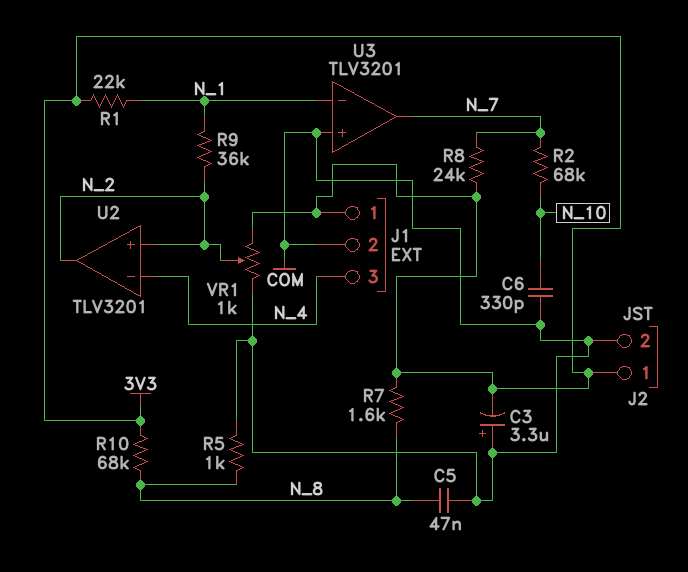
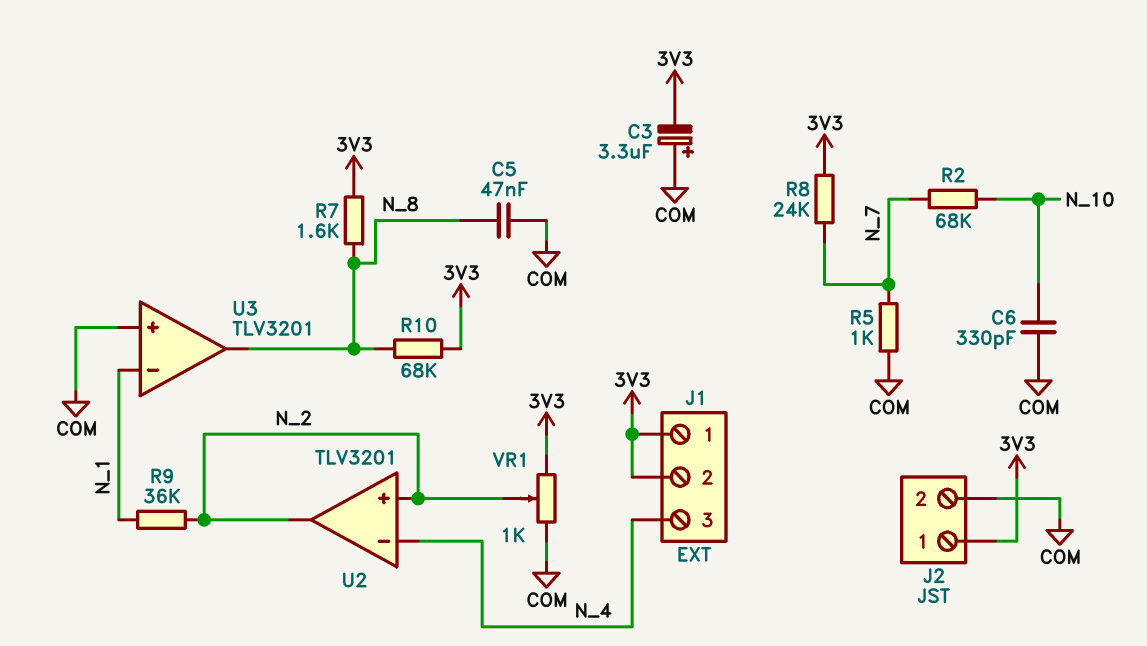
J1 pin 2: COM -> 3V3
R1: 22k (3V3, N_1) -> none
R5: 1k (COM, N_8) -> 1k (COM, N_7)
U3 pin out: N_7 -> N_8

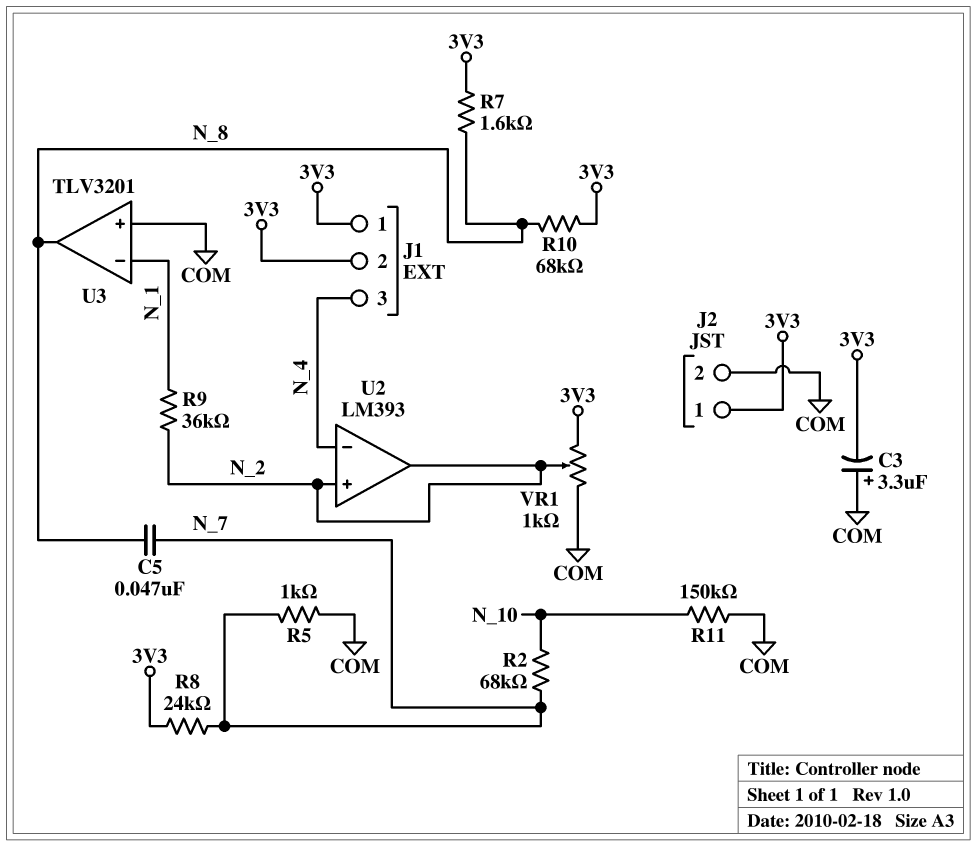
C5: 47nF (COM, N_8) -> 47nF (N_7, N_8)
C6: 330pF (COM, N_10) -> none
R11: none -> 150k (COM, N_10)
U2: TLV3201 -> LM393

